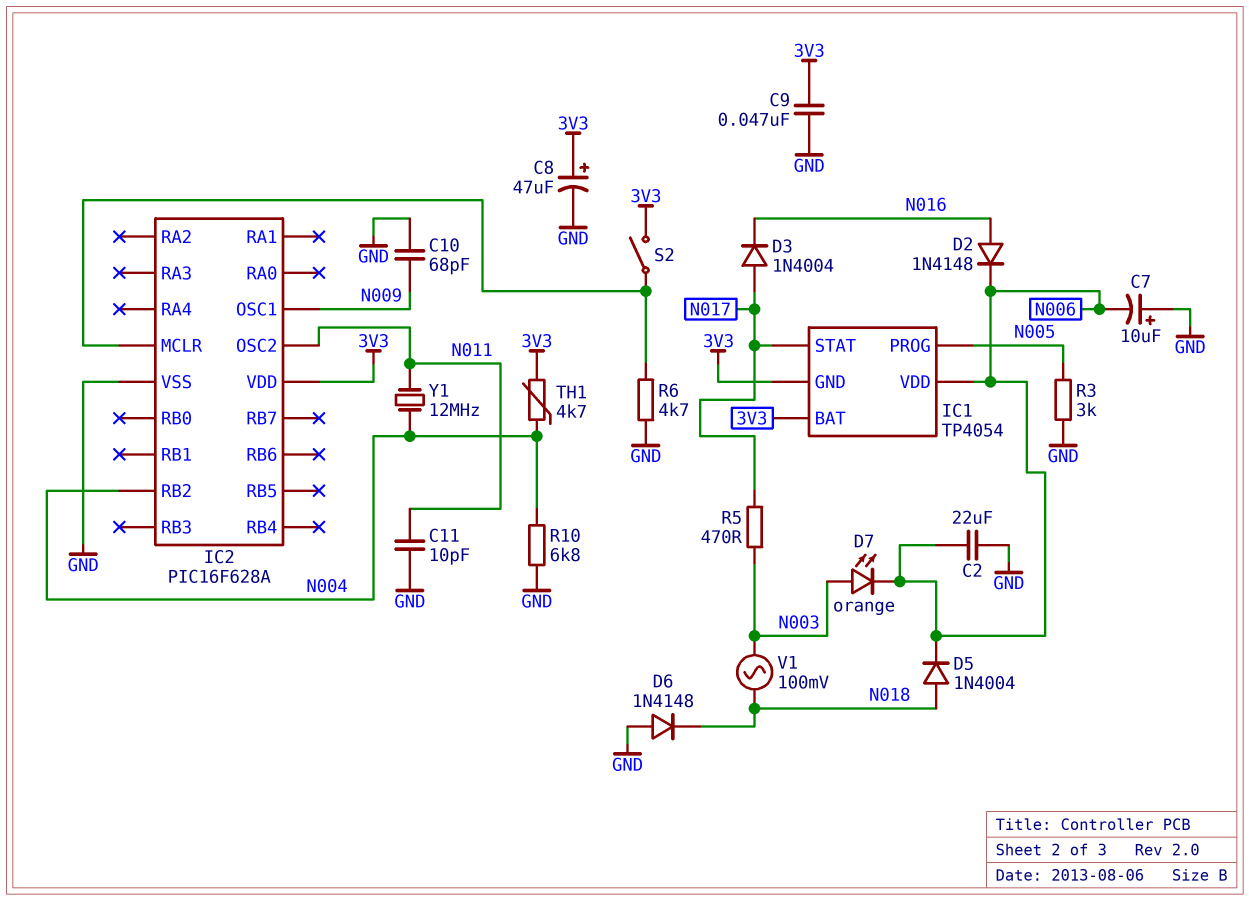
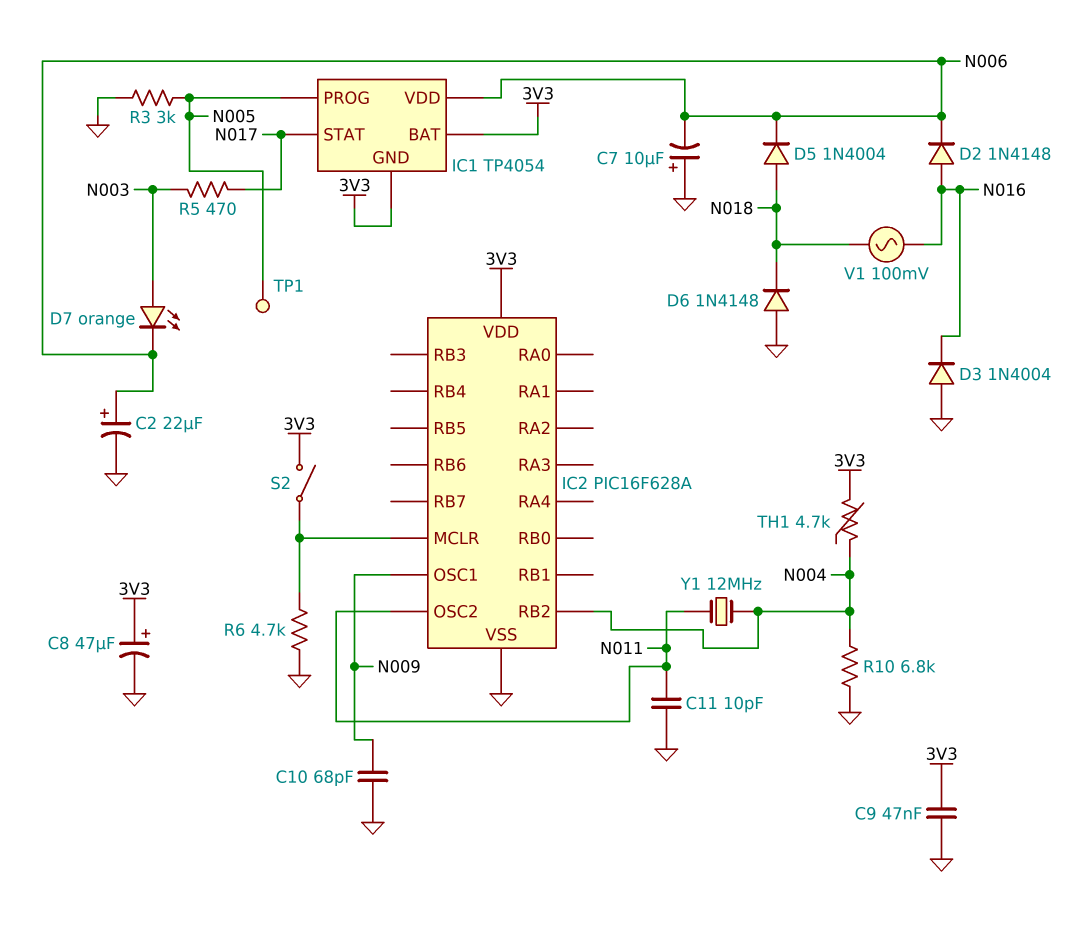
C2: 22uF (GND, N006) -> 22uF (plus N006, minus GND)
D3: diode 1N4004 (A N017, K N016) -> diode 1N4004 (A GND, K N016)
TP1: none -> test point (N005)
V1: AC 100mV (N003, N018) -> AC 100mV (N016, N018)

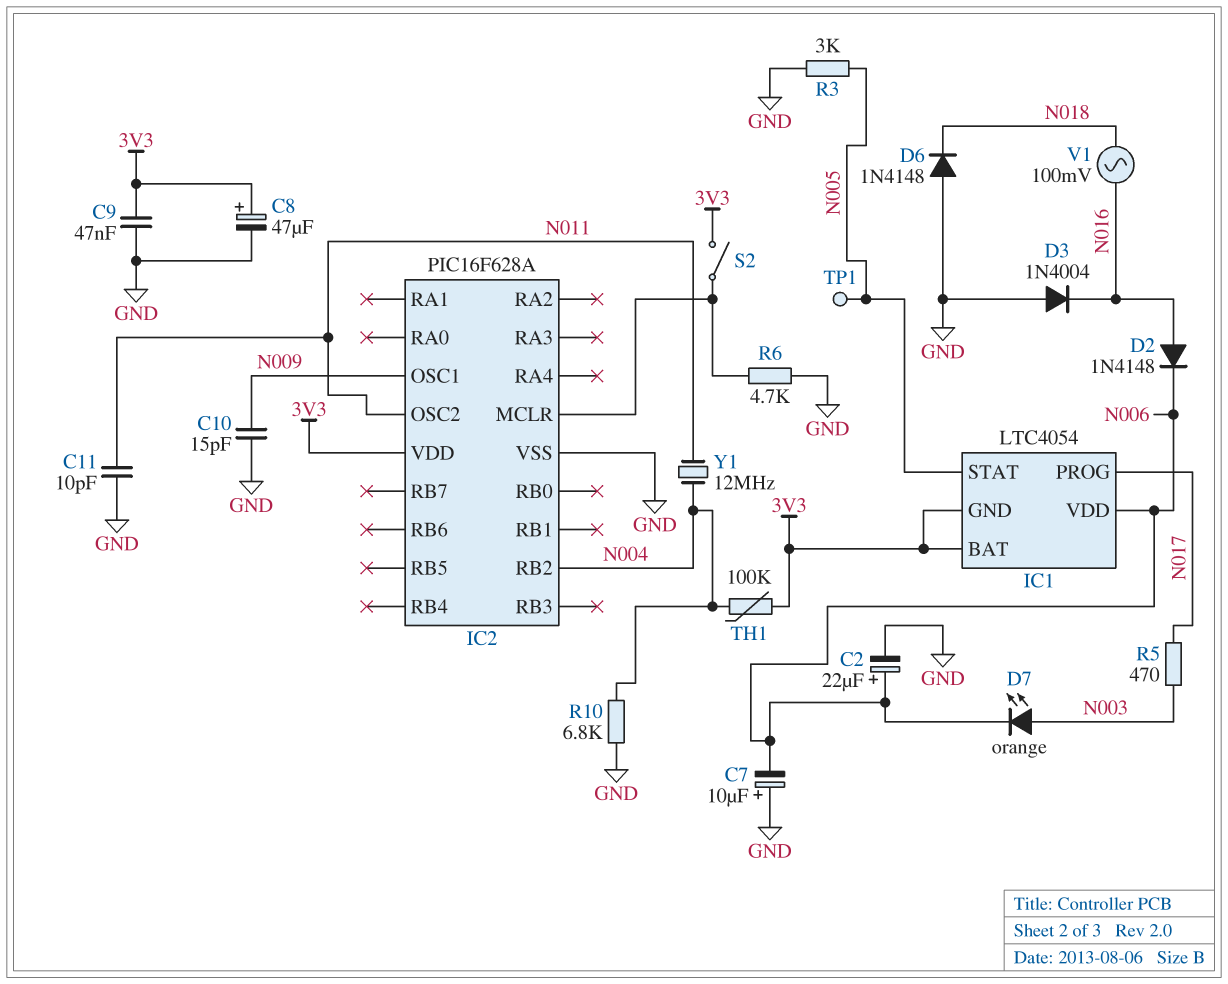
C10: 68pF (GND, N009) -> 15pF (GND, N009)
D5: diode 1N4004 (A N018, K N006) -> none
IC1: TP4054 -> LTC4054
IC1 pin PROG: N005 -> N017
IC1 pin STAT: N017 -> N005
TH1: 4.7k (3V3, N004) -> 100k (3V3, N004)

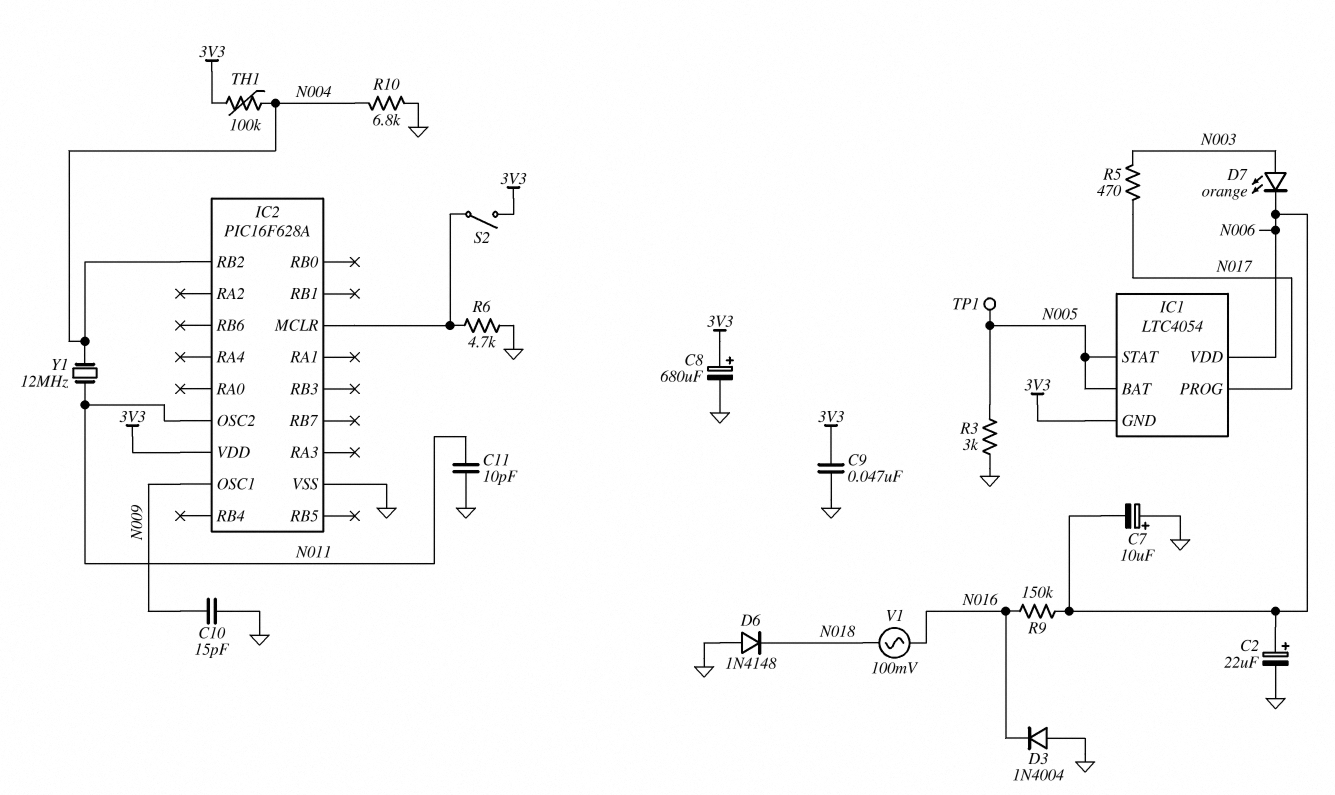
C8: 47uF (plus 3V3, minus GND) -> 680uF (plus 3V3, minus GND)
D2: diode 1N4148 (A N016, K N006) -> none
IC1 pin BAT: 3V3 -> N005
R9: none -> 150k (N006, N016)

